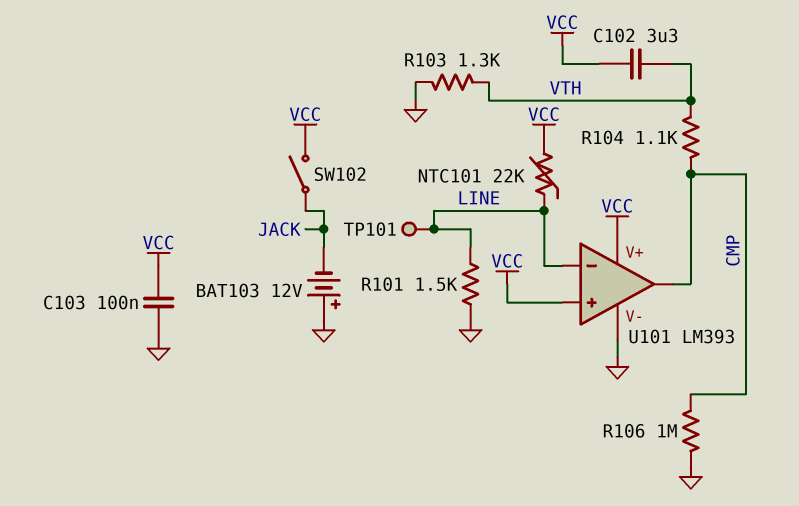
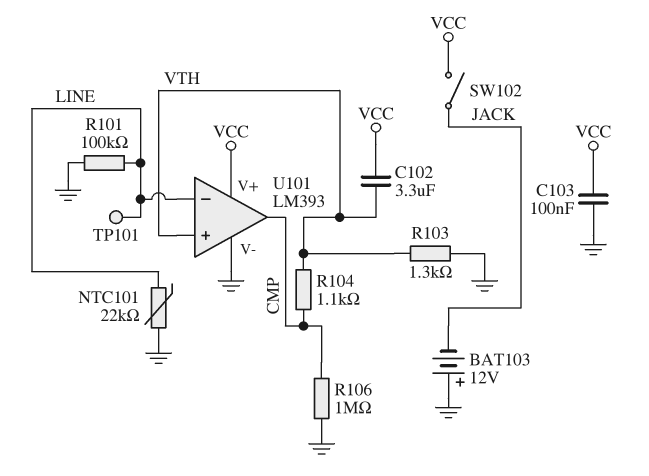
NTC101: 22k (LINE, VCC) -> 22k (GND, LINE)
R101: 1.5k (GND, LINE) -> 100k (GND, LINE)
U101 pin in+: VCC -> VTH

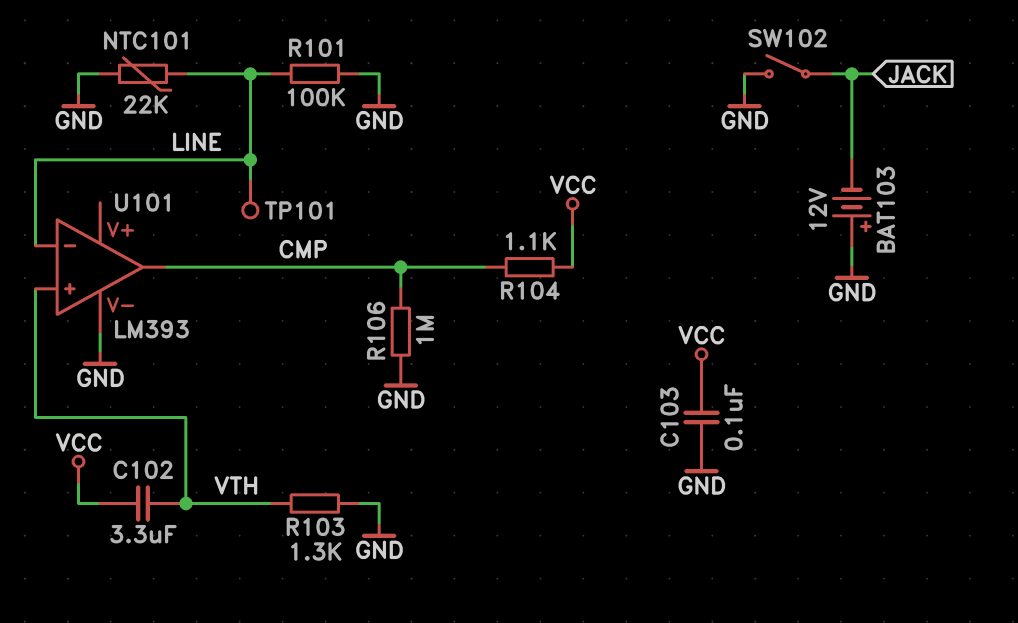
R104: 1.1k (CMP, VTH) -> 1.1k (CMP, VCC)
SW102: switch (JACK, VCC) -> switch (GND, JACK)
U101 pin V+: VCC -> none

